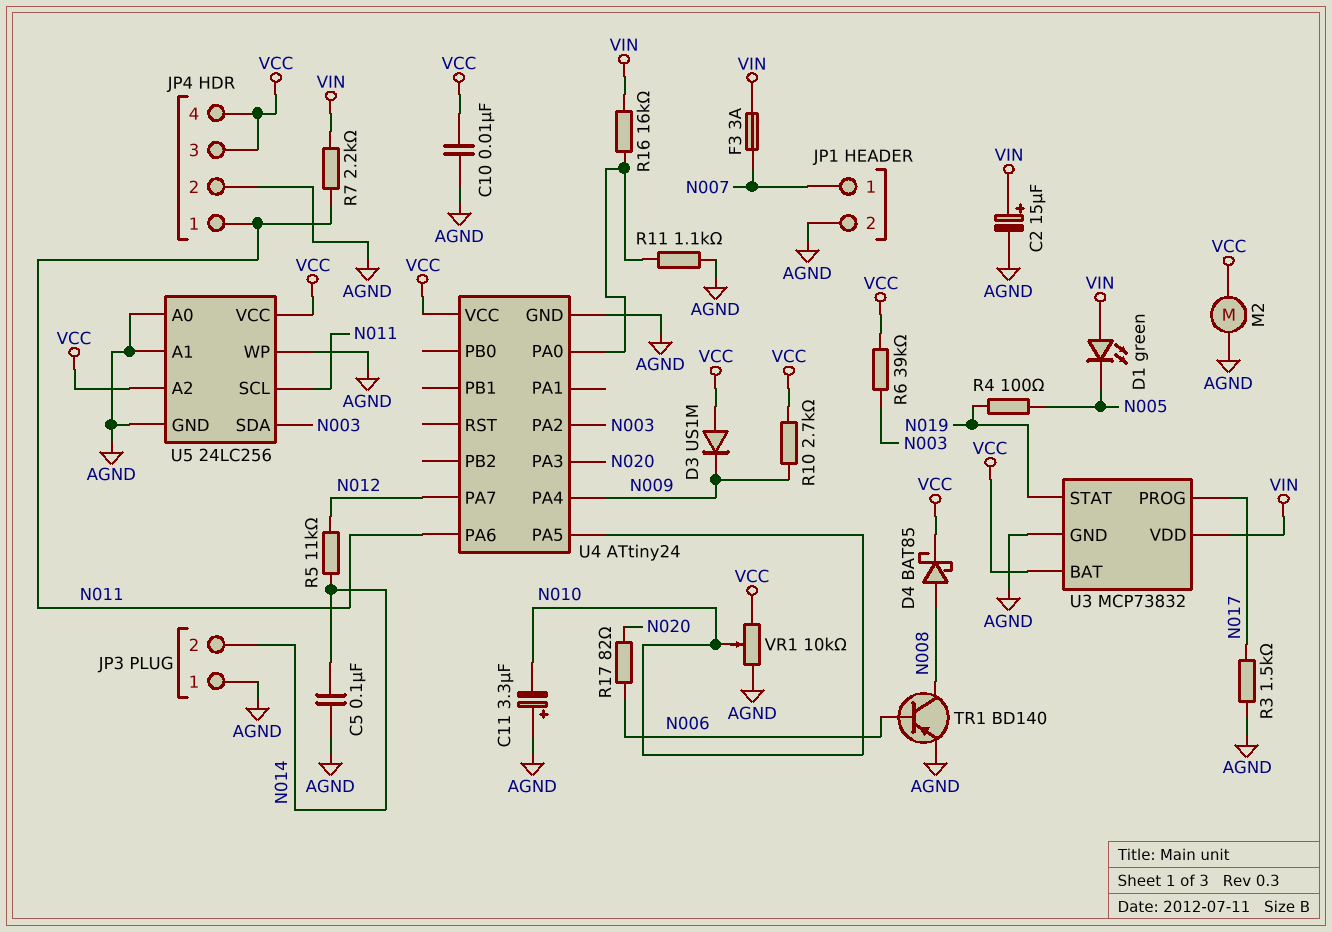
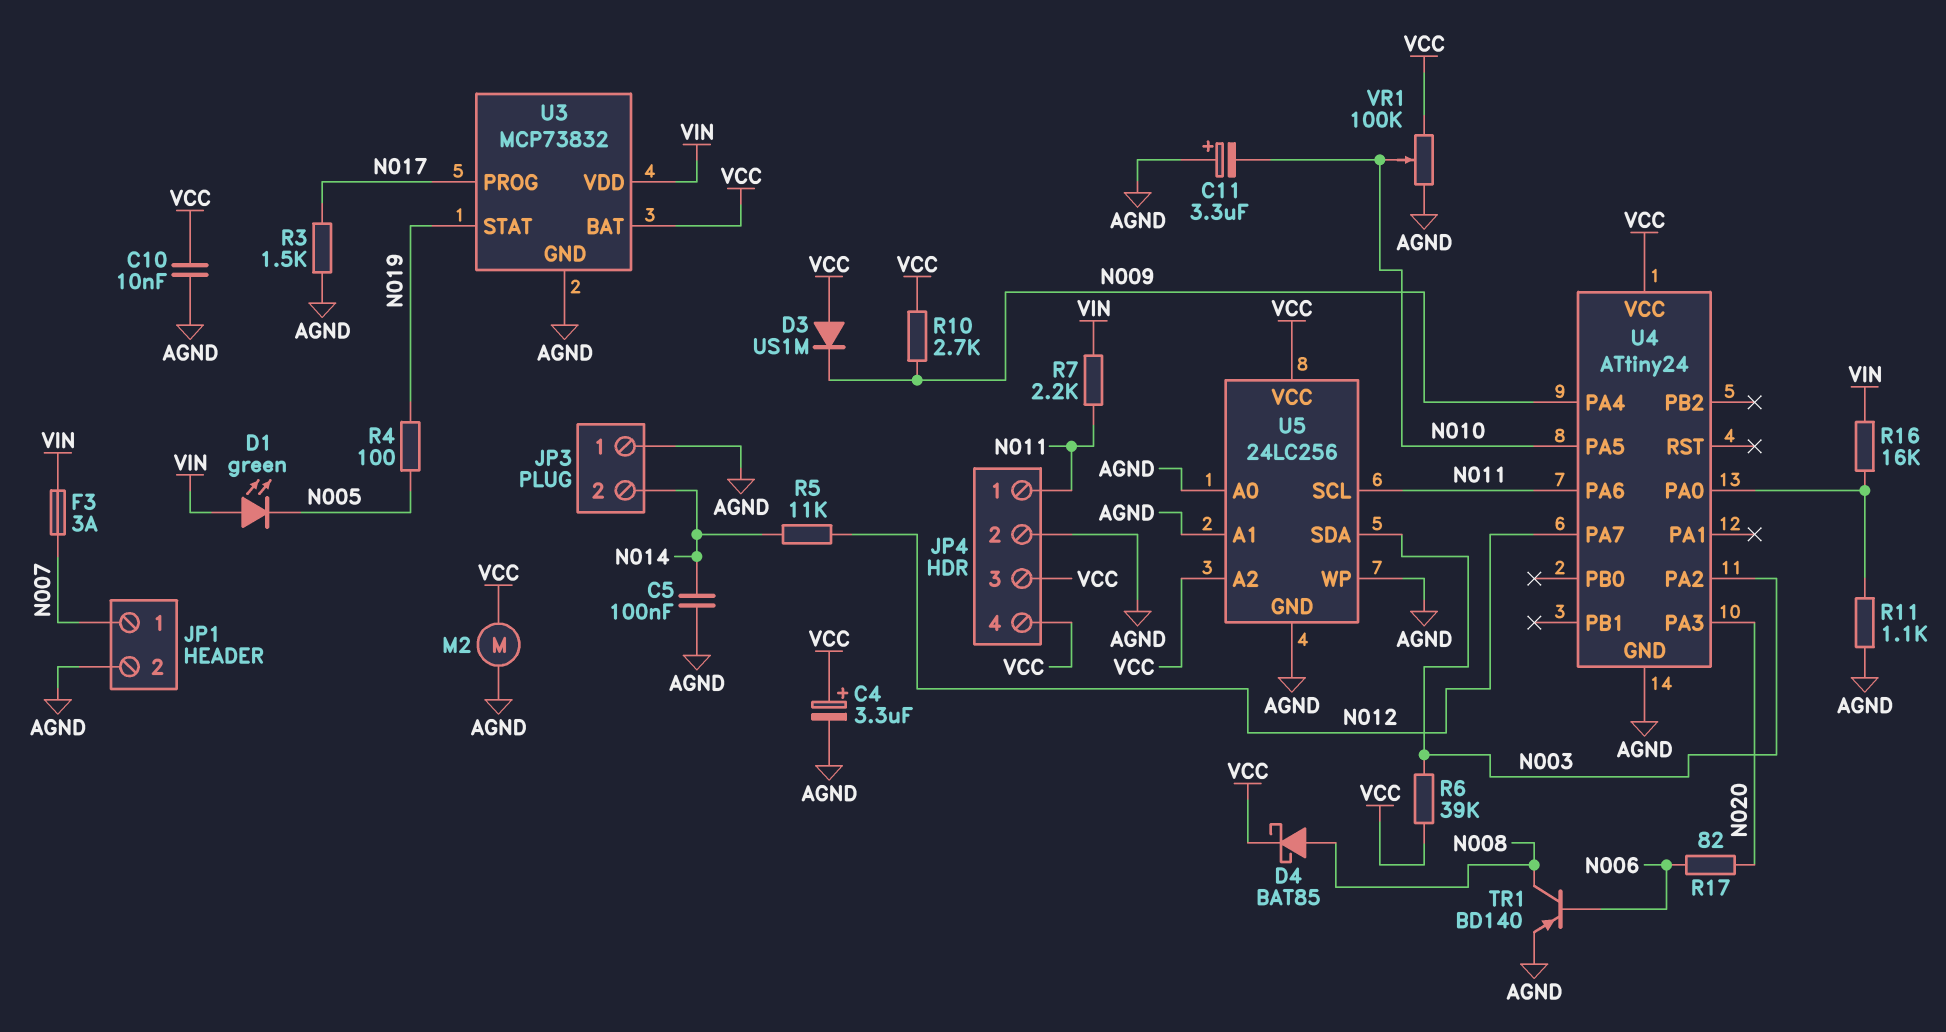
C2: 15uF (plus VIN, minus AGND) -> none
C4: none -> 3.3uF (plus VCC, minus AGND)
VR1: 10k (AGND, VCC, wiper N010) -> 100k (AGND, VCC, wiper N010)

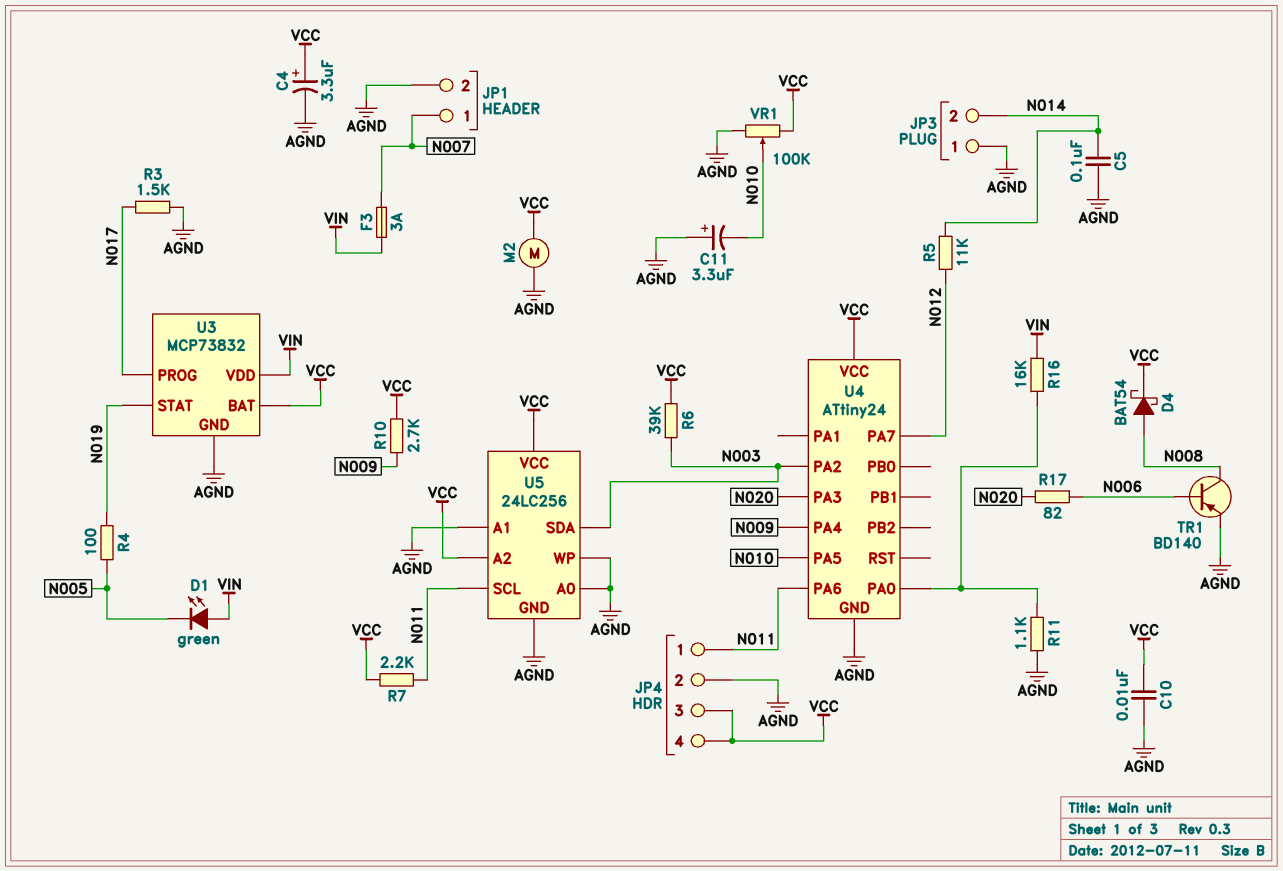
D3: diode US1M (A VCC, K N009) -> none
D4: schottky BAT85 (A N008, K VCC) -> schottky BAT54 (A N008, K VCC)
R7: 2.2k (N011, VIN) -> 2.2k (N011, VCC)

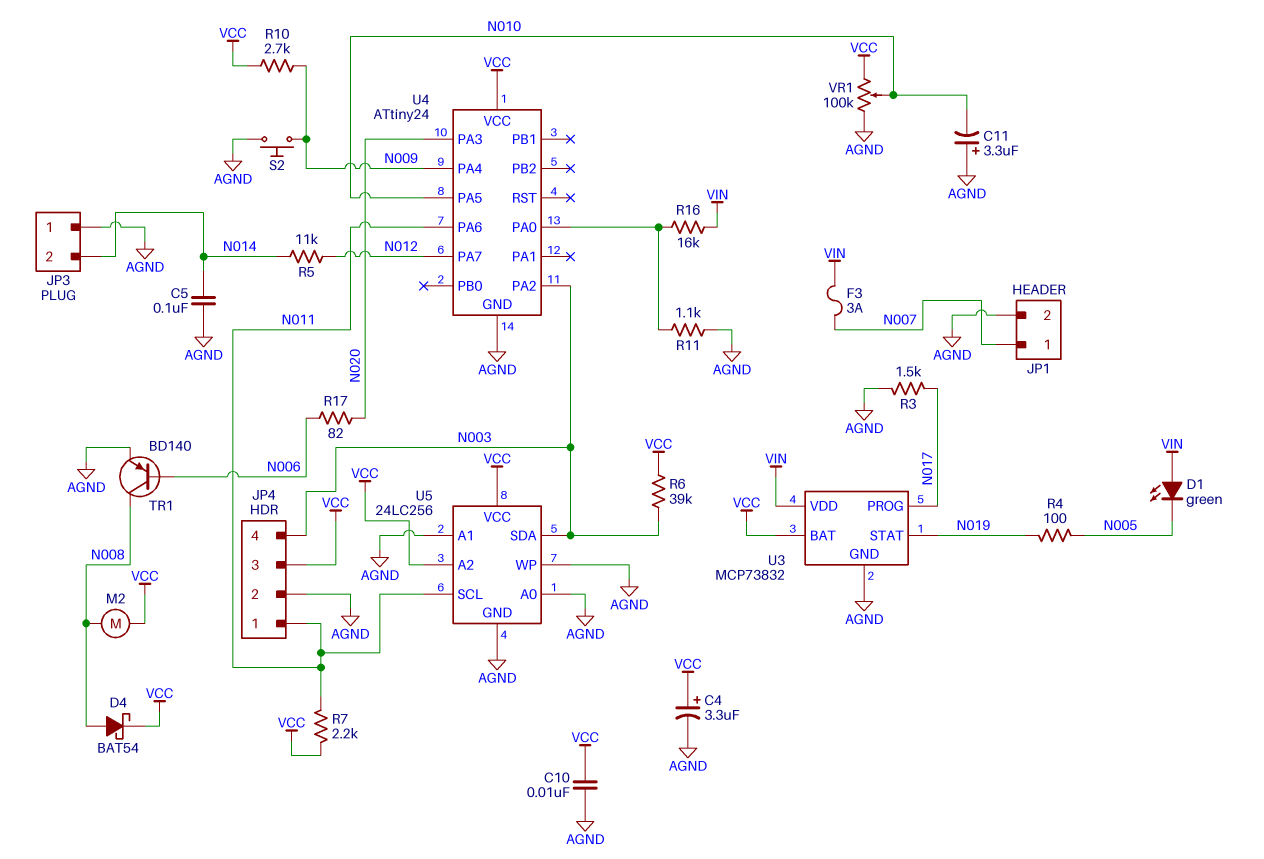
JP4 pin 4: VCC -> N003
M2: motor (AGND, VCC) -> motor (N008, VCC)
S2: none -> button (AGND, N009)

